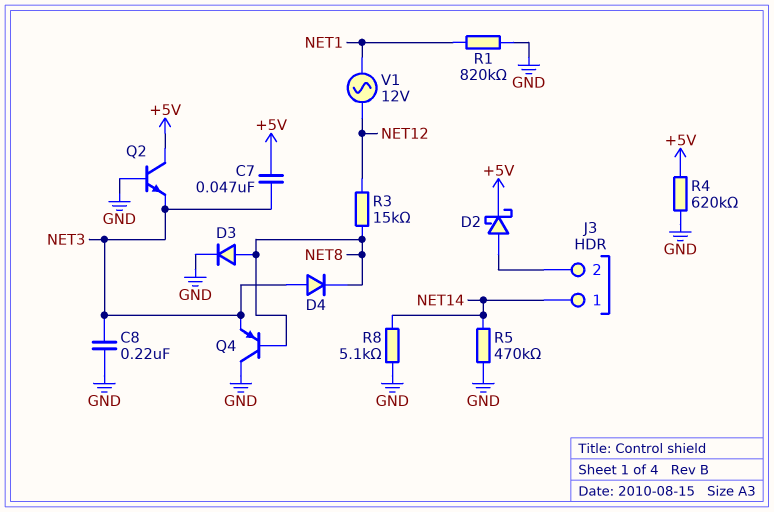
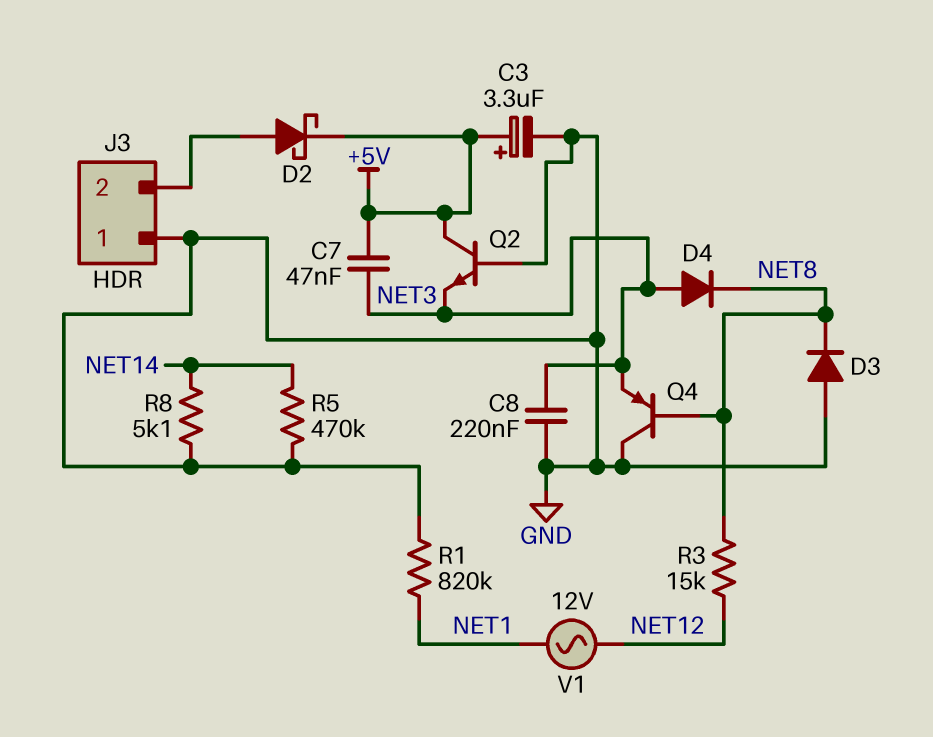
C3: none -> 3.3uF (plus +5V, minus GND)
D3: diode (A NET8, K GND) -> diode (A GND, K NET8)
J3 pin 1: NET14 -> GND
R4: 620k (+5V, GND) -> none

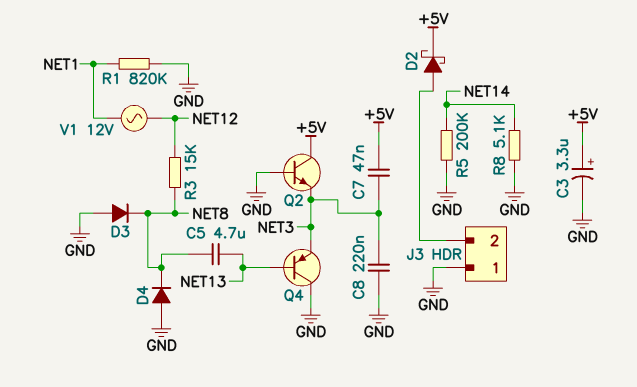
C5: none -> 4.7uF (NET8, NET13)
D4: diode (A NET3, K NET8) -> diode (A GND, K NET8)
Q4: PNP (B NET8, C GND, E NET3) -> PNP (B NET13, C GND, E NET3)
R5: 470k (GND, NET14) -> 200k (GND, NET14)

